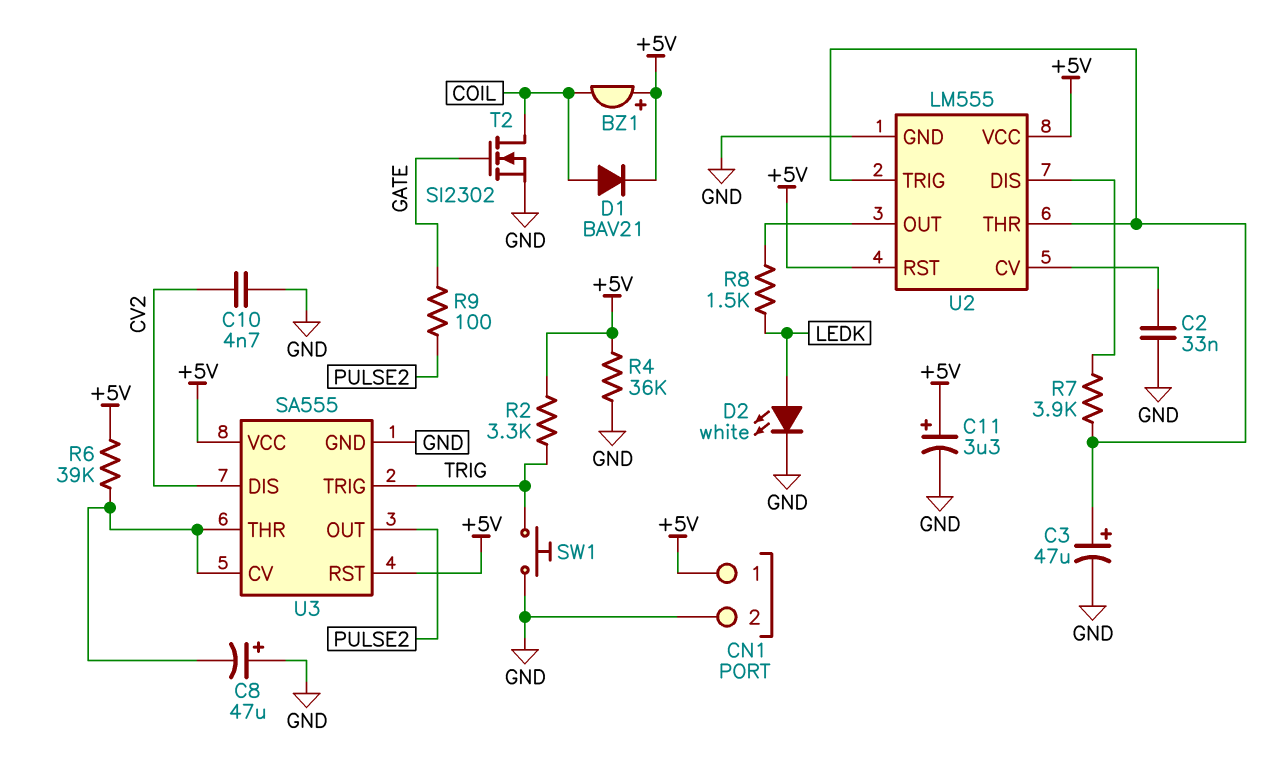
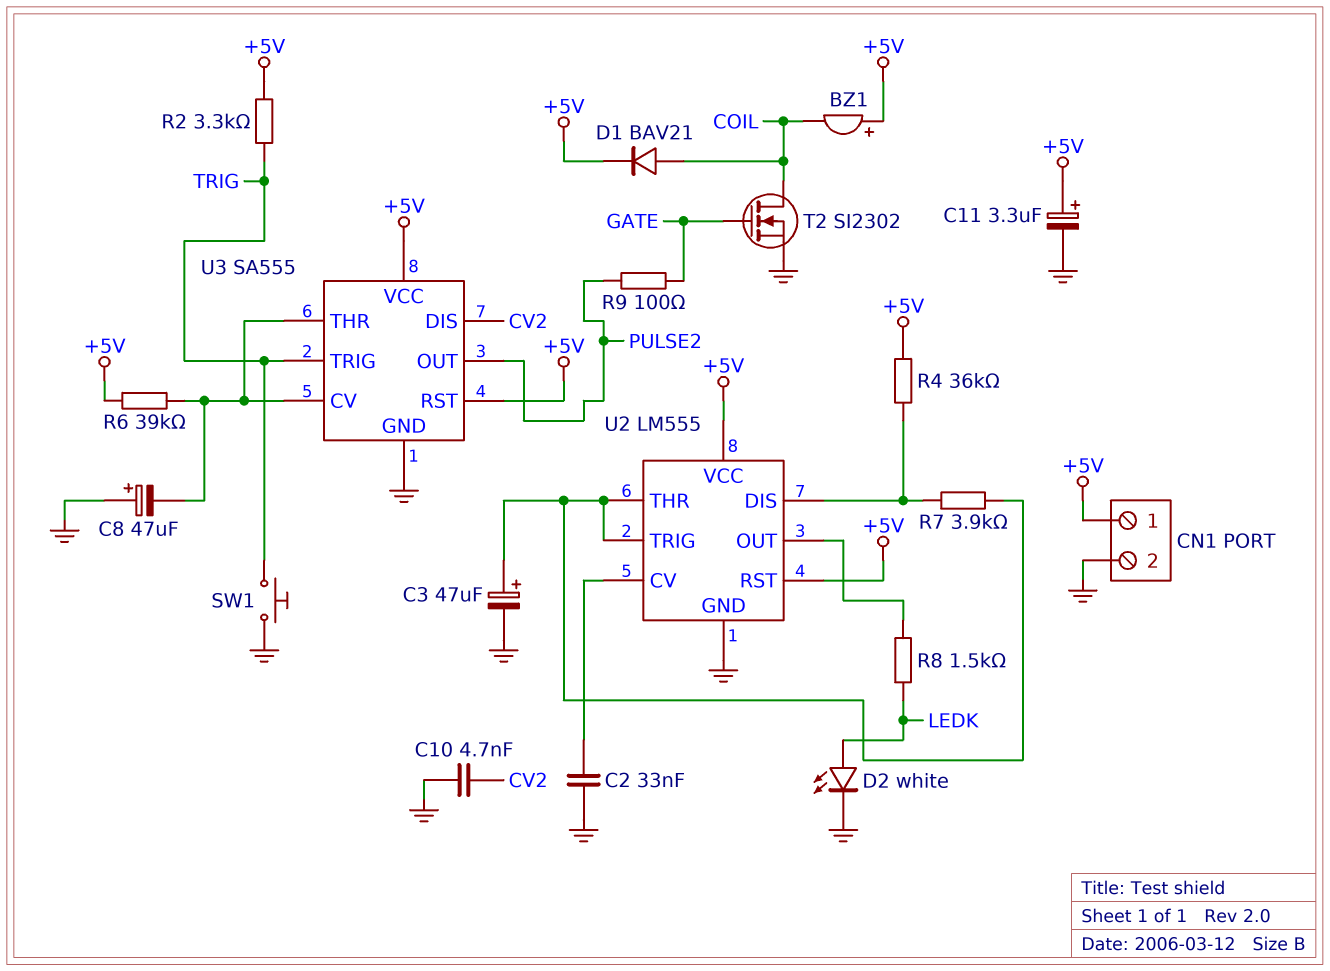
R4: 36k (+5V, GND) -> 36k (+5V, U2/DIS)

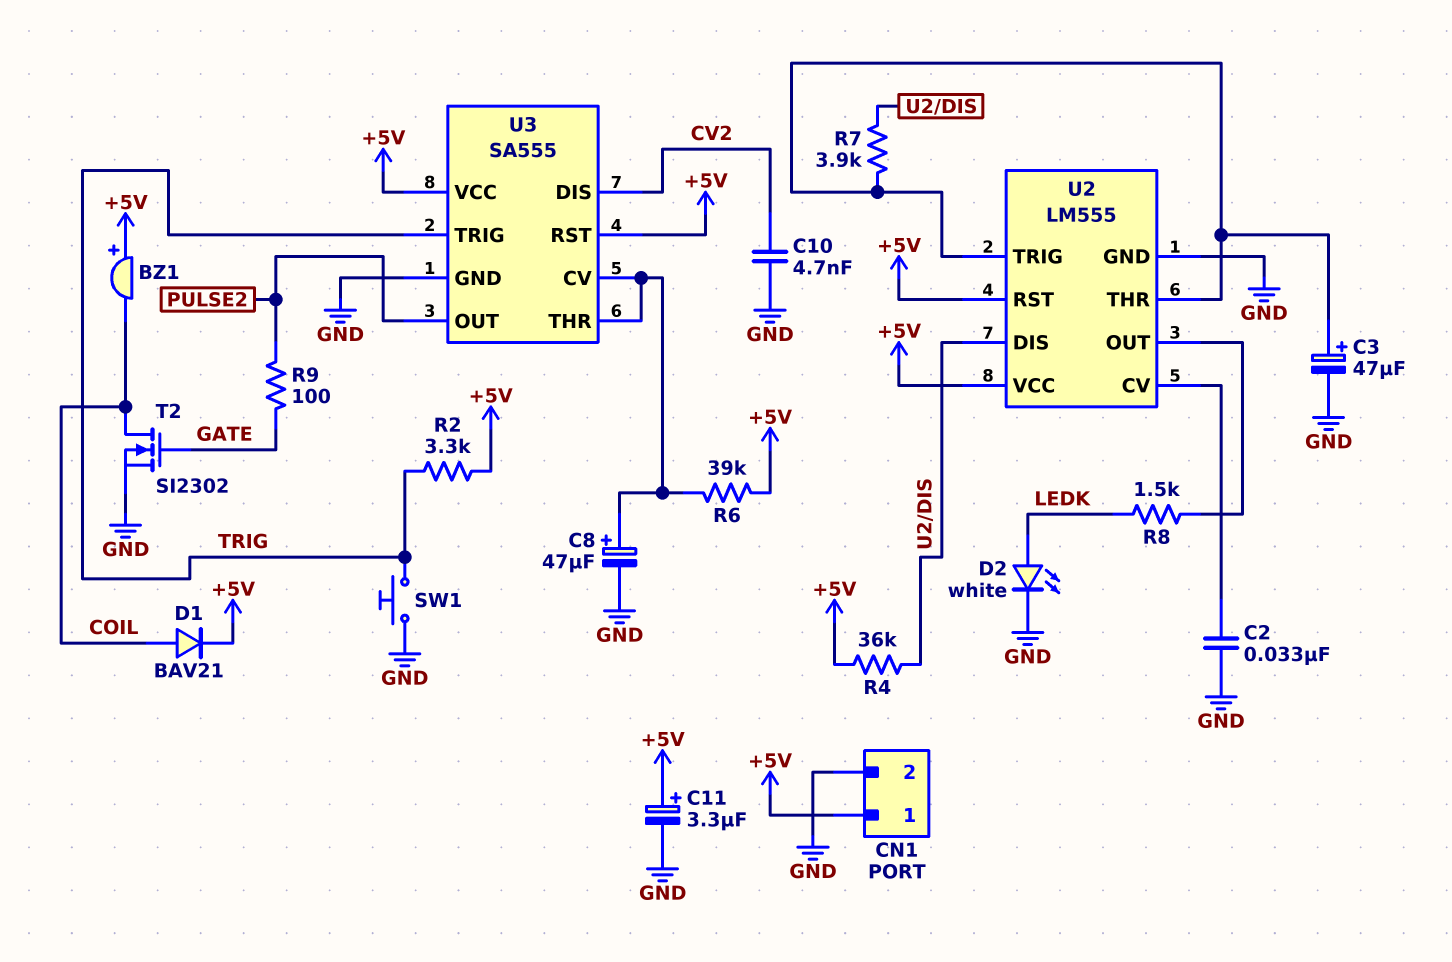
C8: 47uF (plus GND, minus U3/CV) -> 47uF (plus U3/CV, minus GND)

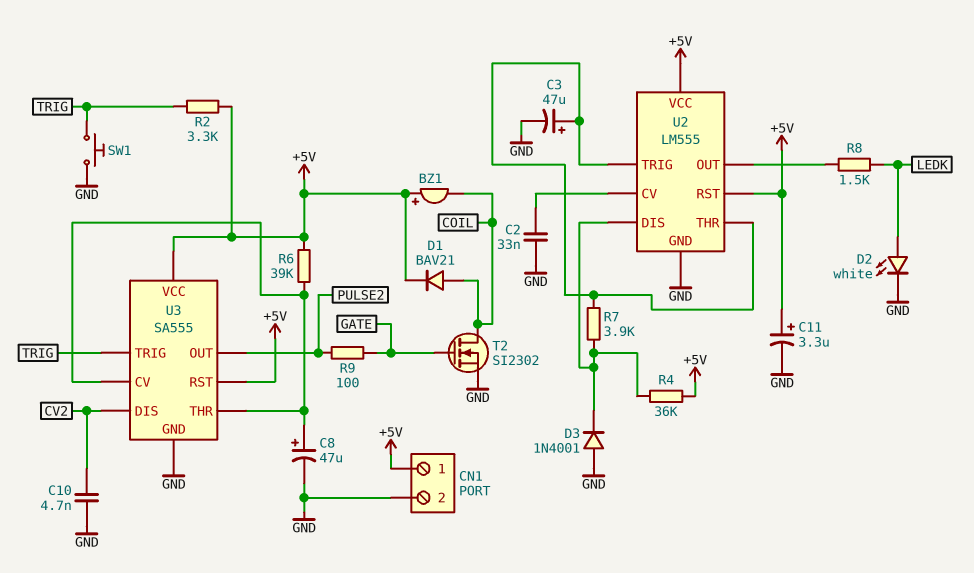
D3: none -> diode 1N4001 (A GND, K U2/DIS)

